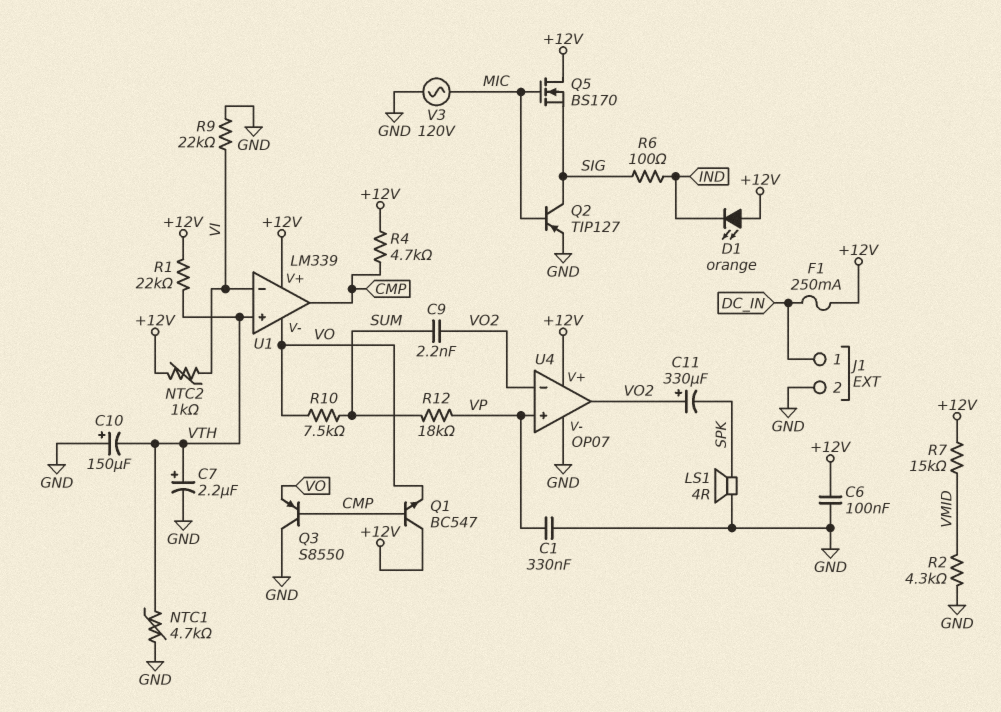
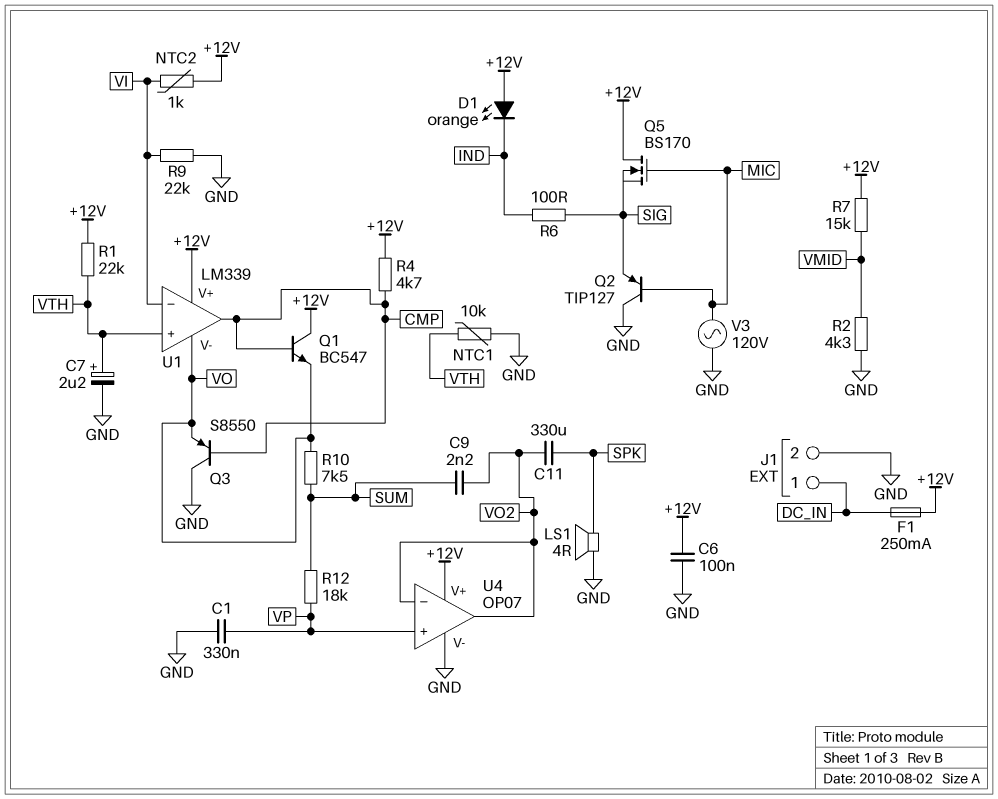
C10: 150uF (plus GND, minus VTH) -> none
C11: 330uF (plus VO2, minus SPK) -> 330uF (SPK, VO2)
NTC1: 4.7k (GND, VTH) -> 10k (GND, VTH)
Q2: PNP TIP127 (B MIC, C SIG, E GND) -> PNP TIP127 (B MIC, C GND, E SIG)

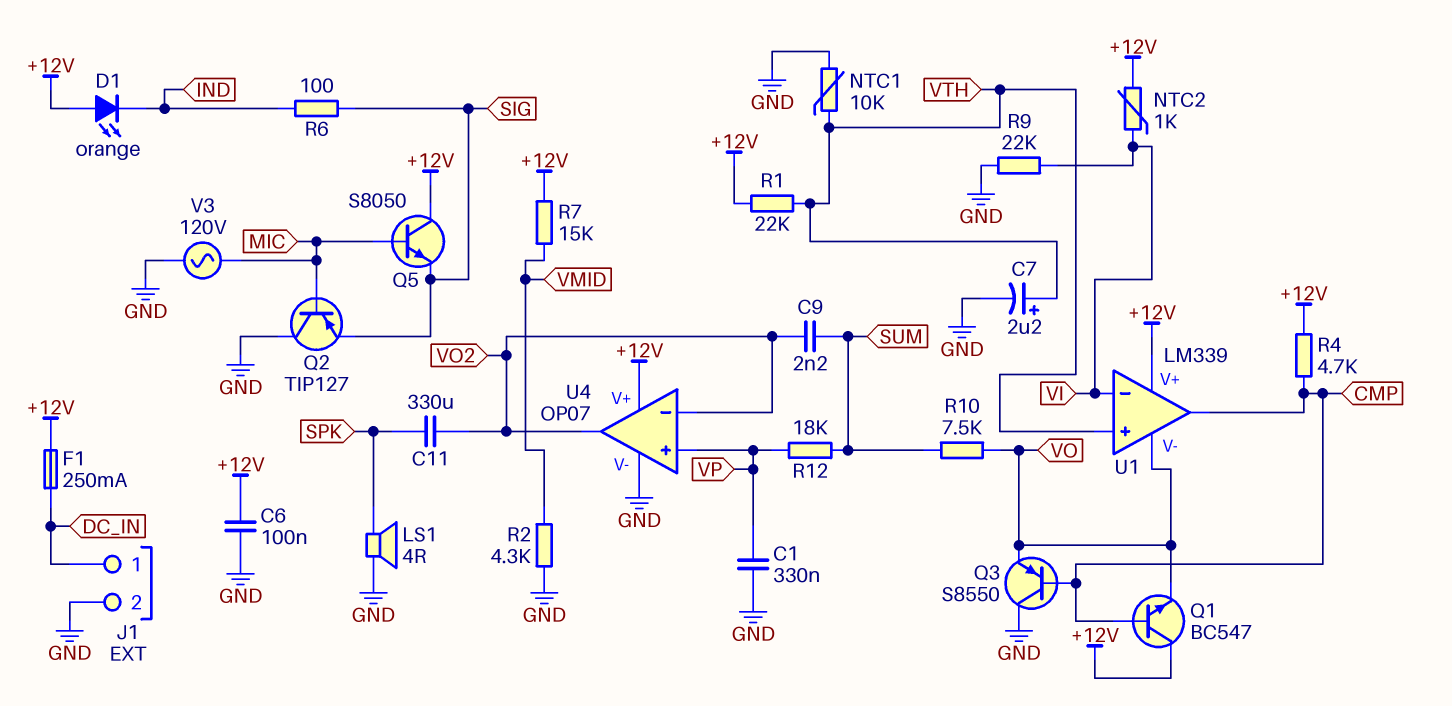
Q5: NMOS BS170 (G MIC, D +12V, S SIG) -> NPN S8050 (B MIC, C +12V, E SIG)

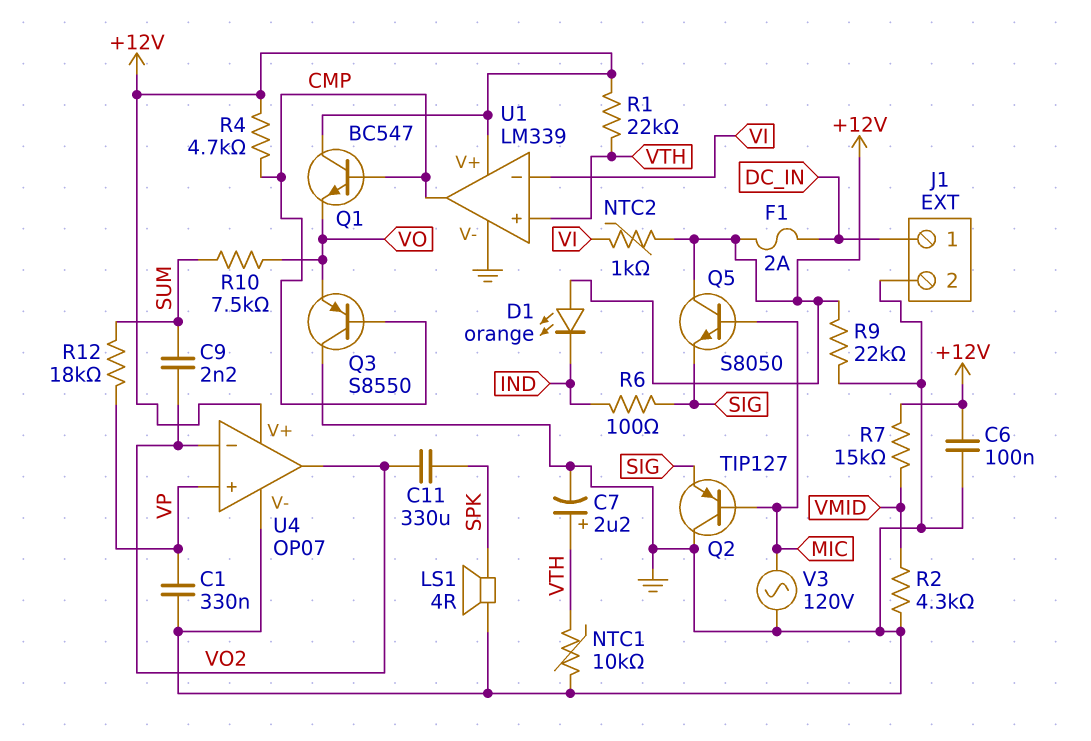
F1: 250mA (+12V, DC_IN) -> 2A (+12V, DC_IN)
R9: 22k (GND, VI) -> 22k (+12V, GND)
U1 pin V-: VO -> GND

